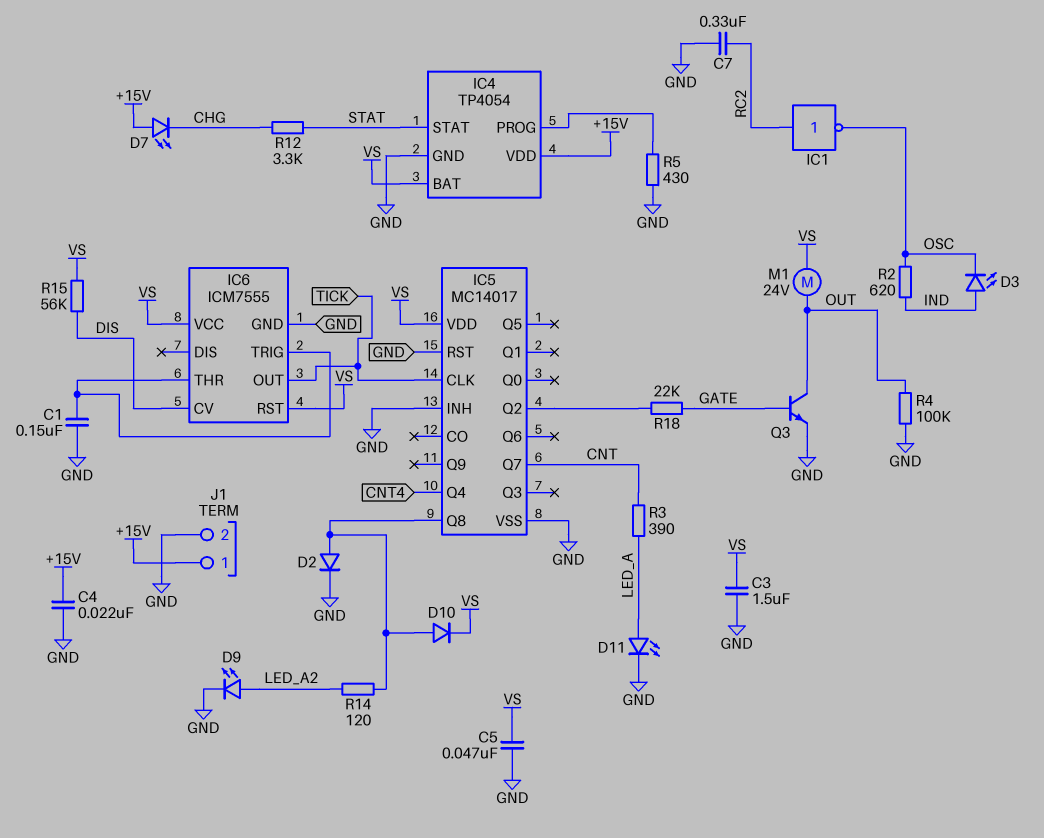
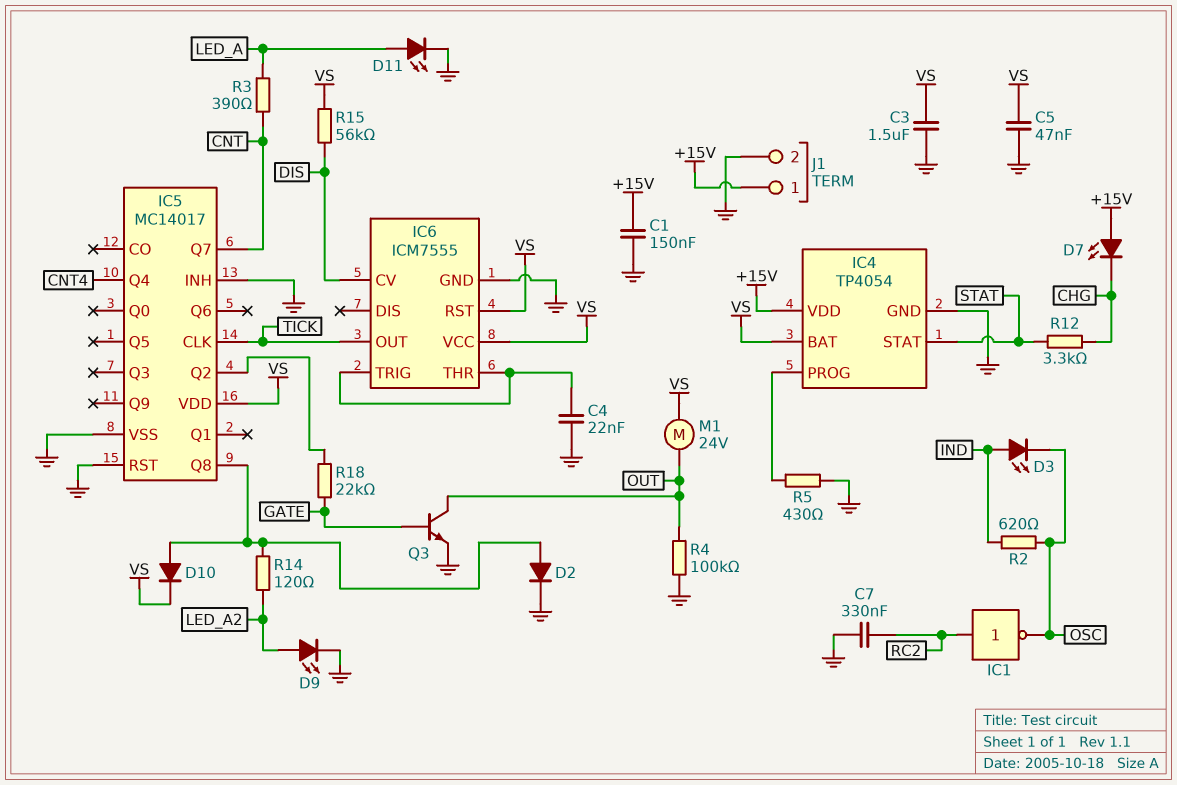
C1: 150nF (GND, IC6/THR) -> 150nF (+15V, GND)
C4: 22nF (+15V, GND) -> 22nF (GND, IC6/THR)

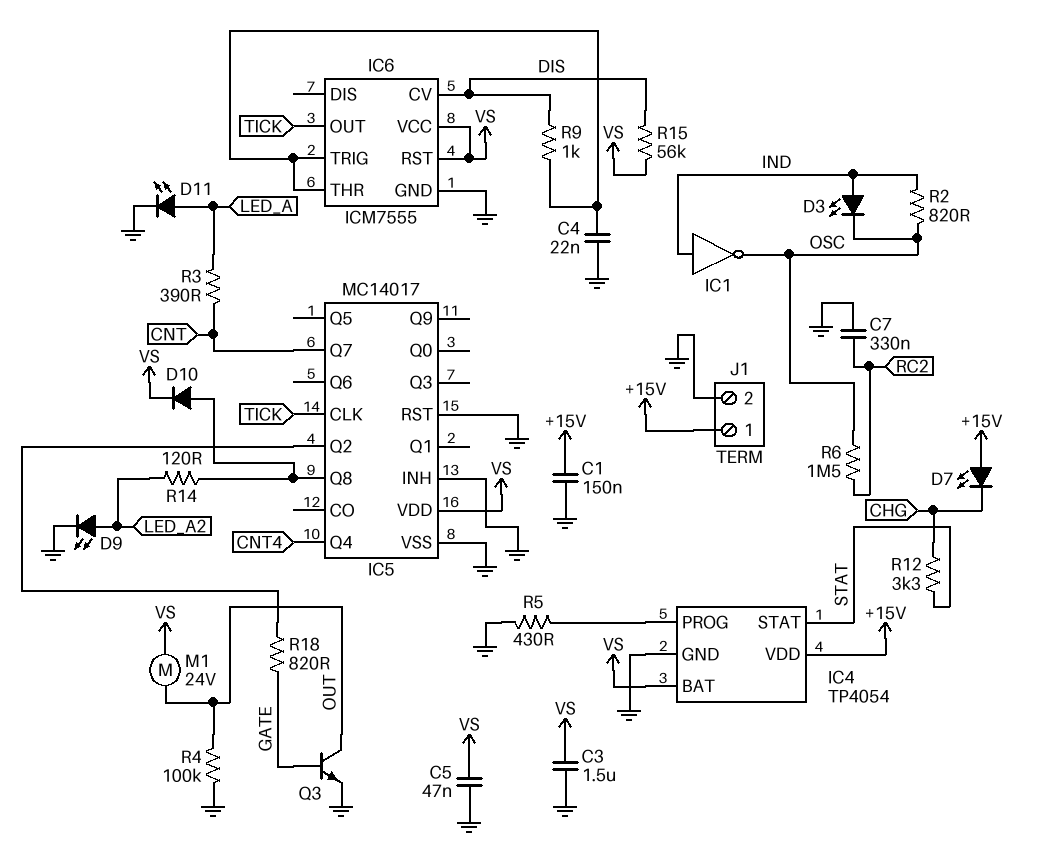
D2: diode (A IC5/Q8, K GND) -> none
IC1: NOT (in RC2, out OSC) -> NOT (in IND, out OSC)
R2: 620 (IND, OSC) -> 820 (IND, OSC)
R6: none -> 1.5M (OSC, RC2)
R9: none -> 1k (DIS, IC6/THR)
R18: 22k (GATE, IC5/Q2) -> 820 (GATE, IC5/Q2)

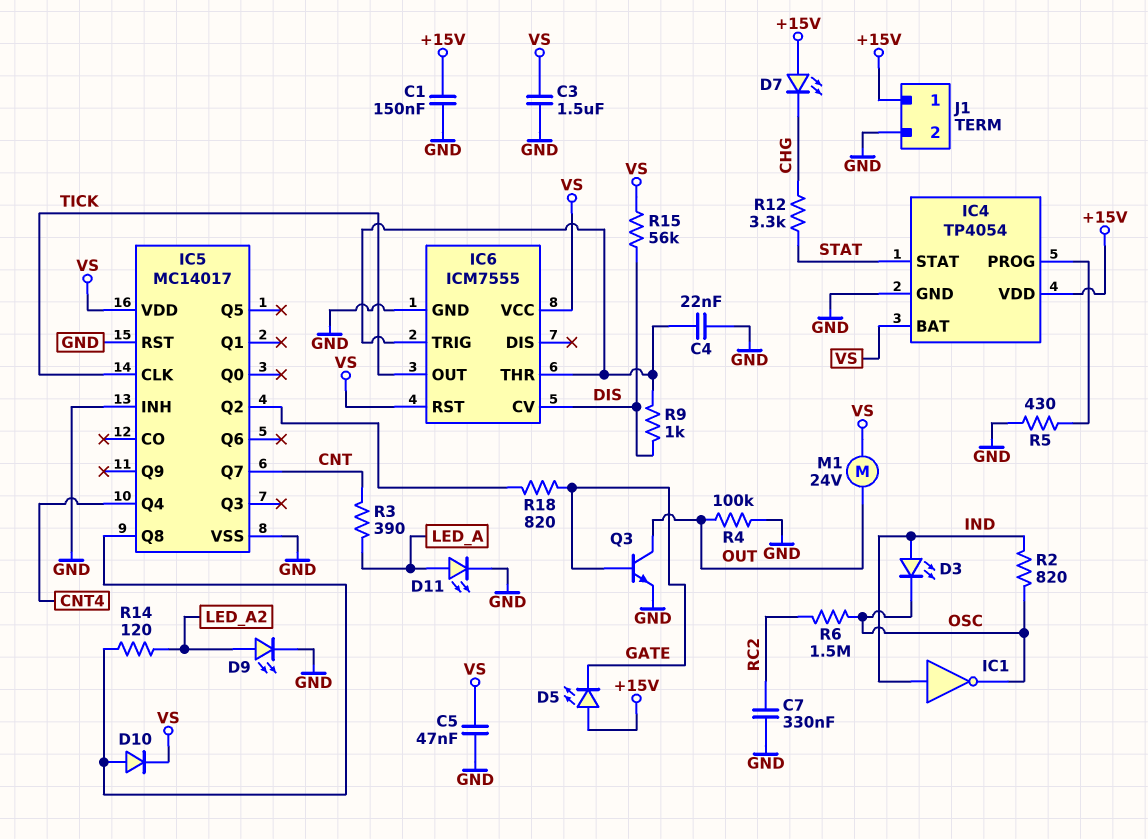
D5: none -> LED (A +15V, K GATE)

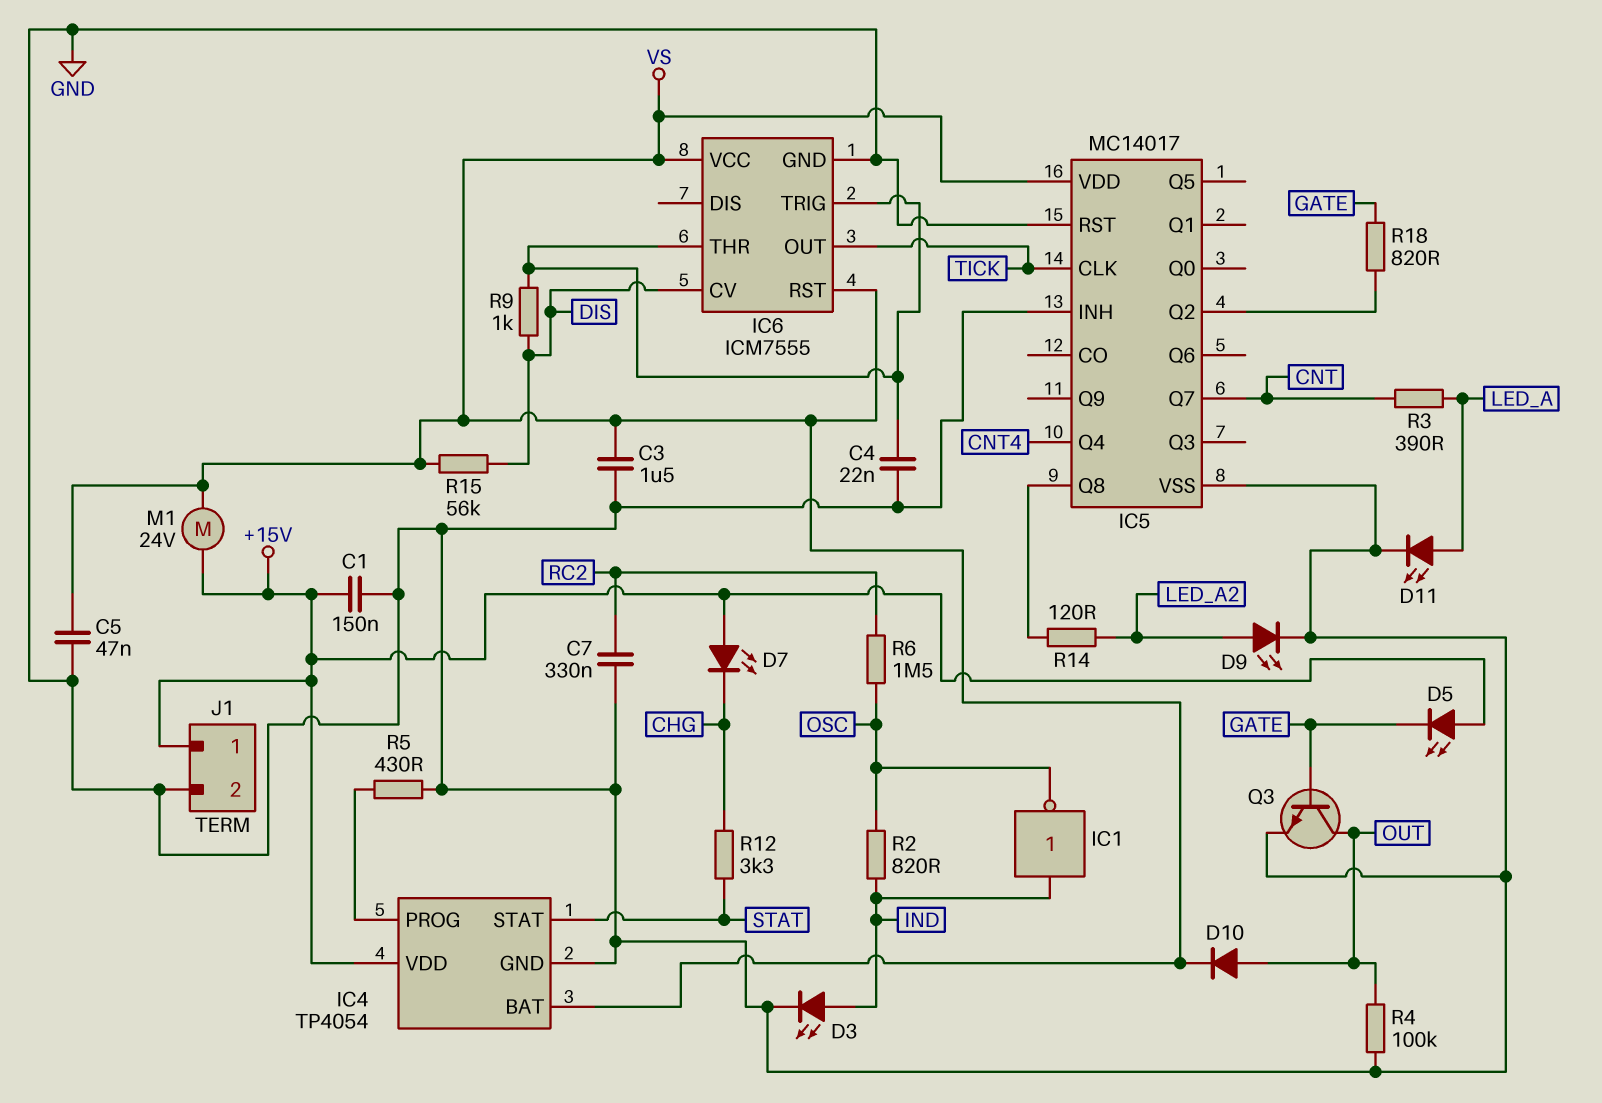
D3: LED (A IND, K OSC) -> LED (A IND, K GND)
D10: diode (A IC5/Q8, K VS) -> diode (A OUT, K VS)
M1: motor 24V (OUT, VS) -> motor 24V (+15V, VS)

